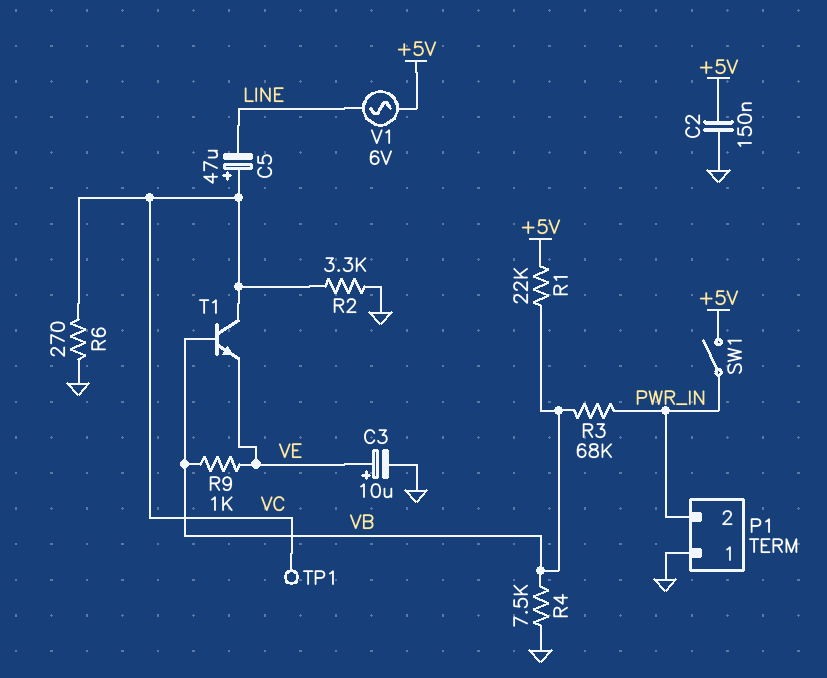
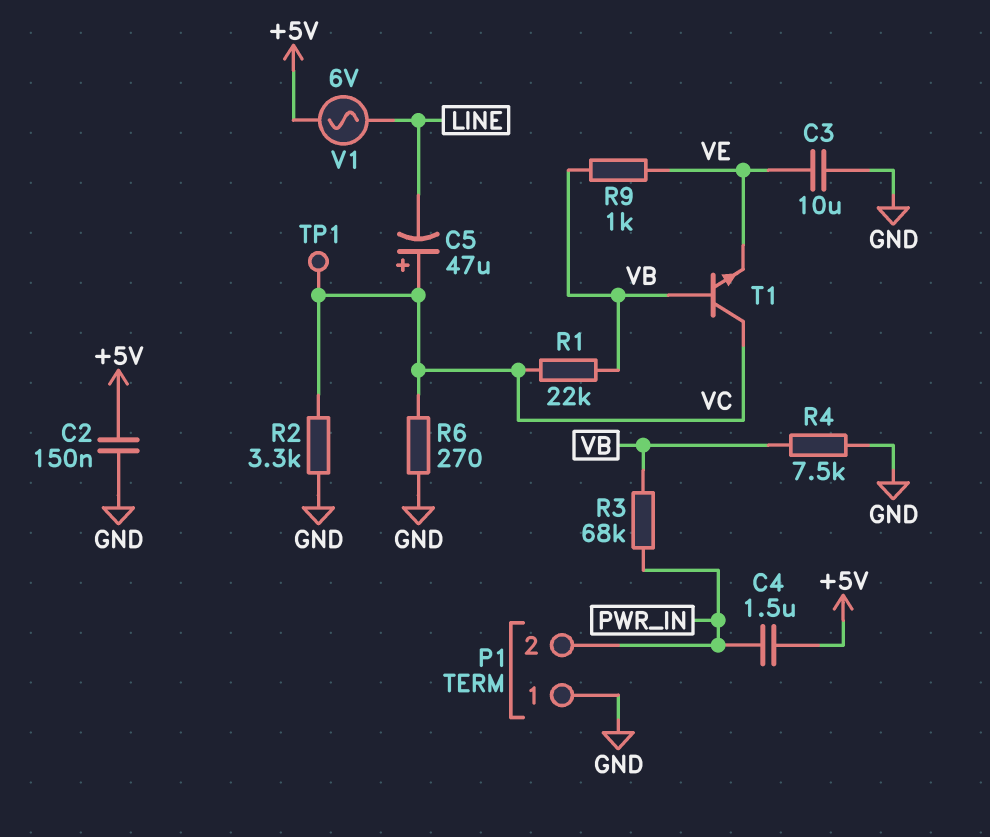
C3: 10uF (plus VE, minus GND) -> 10uF (GND, VE)
C4: none -> 1.5uF (+5V, PWR_IN)
R1: 22k (+5V, VB) -> 22k (VB, VC)
SW1: switch (+5V, PWR_IN) -> none

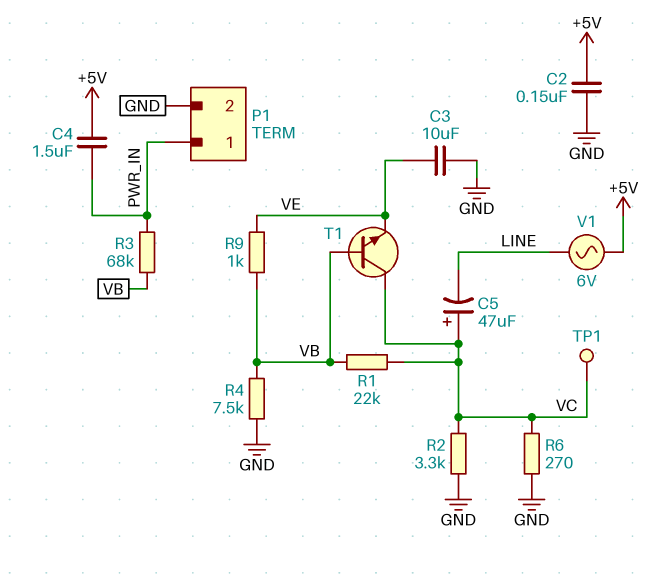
P1 pin 1: GND -> PWR_IN
P1 pin 2: PWR_IN -> GND

